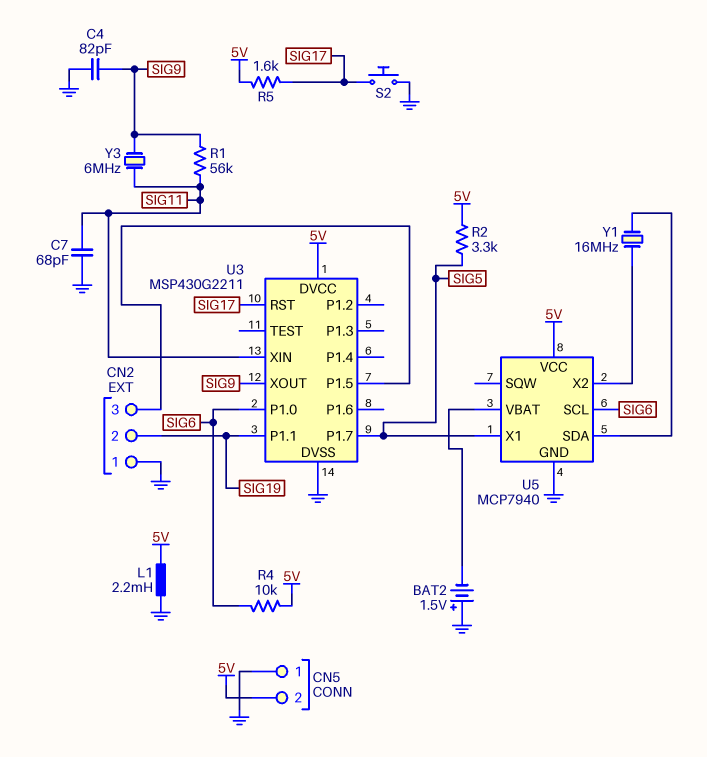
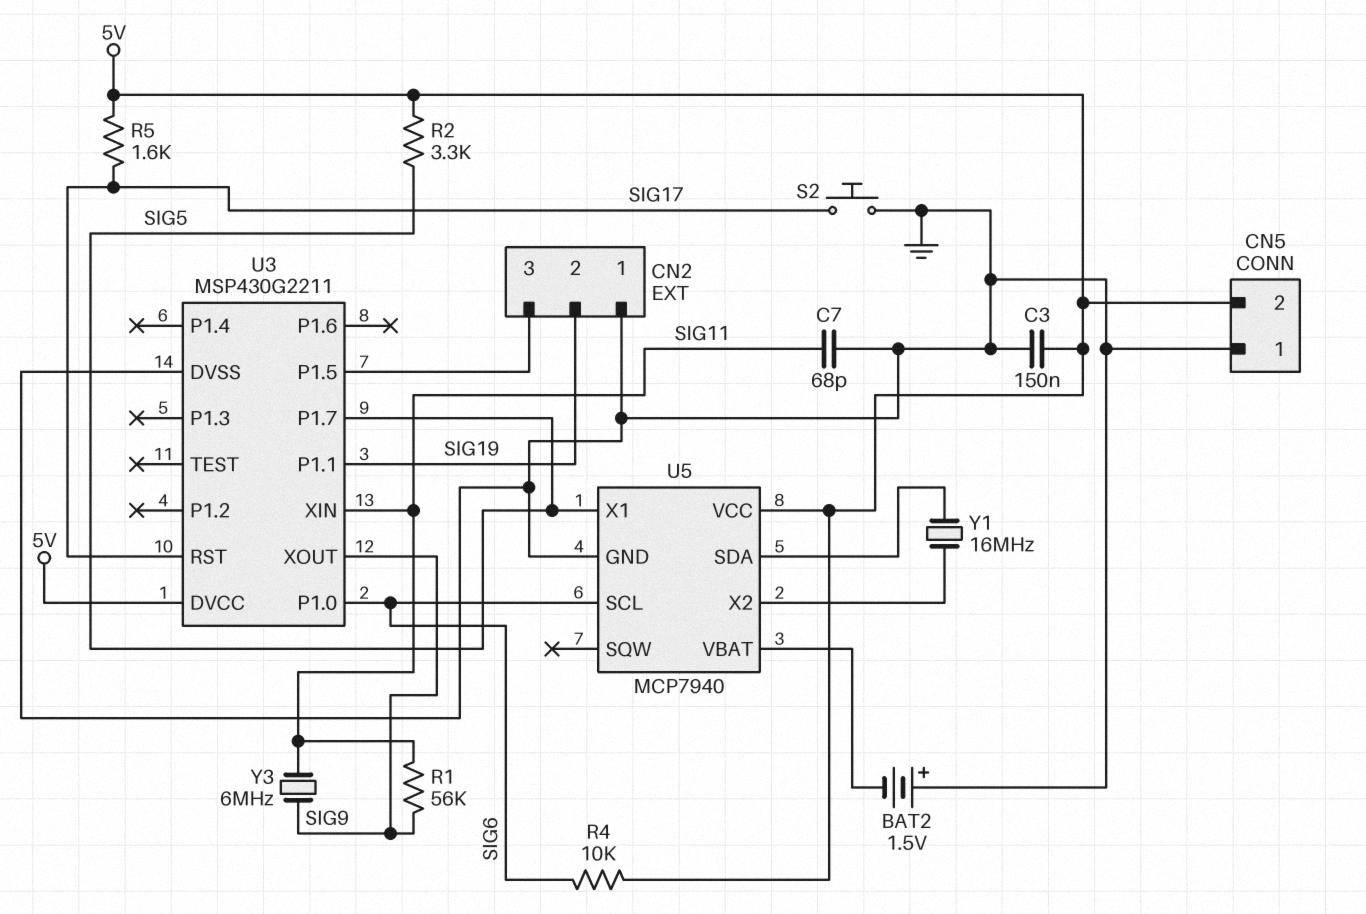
C3: none -> 150nF (5V, GND)
C4: 82pF (GND, SIG9) -> none
L1: 2.2mH (5V, GND) -> none

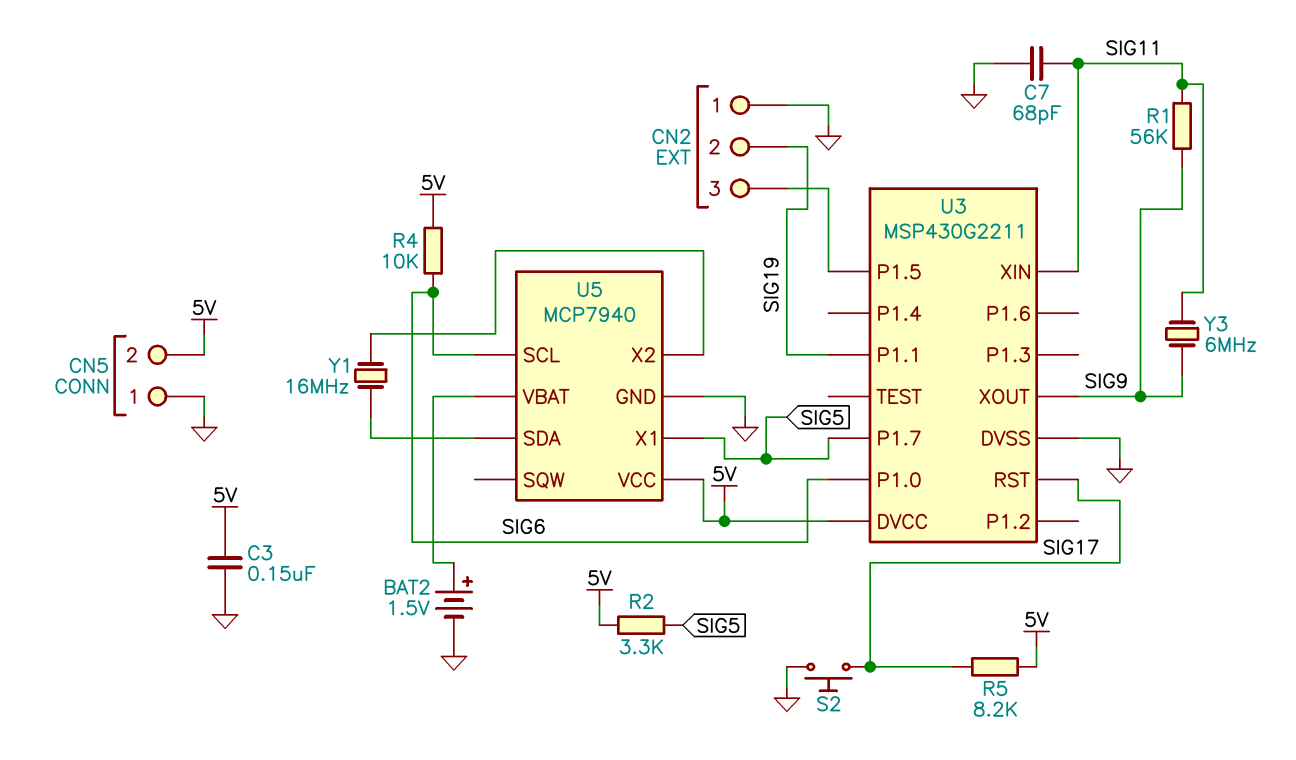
BAT2: 1.5V (plus GND, minus U5/VBAT) -> 1.5V (plus U5/VBAT, minus GND)
R5: 1.6k (5V, SIG17) -> 8.2k (5V, SIG17)

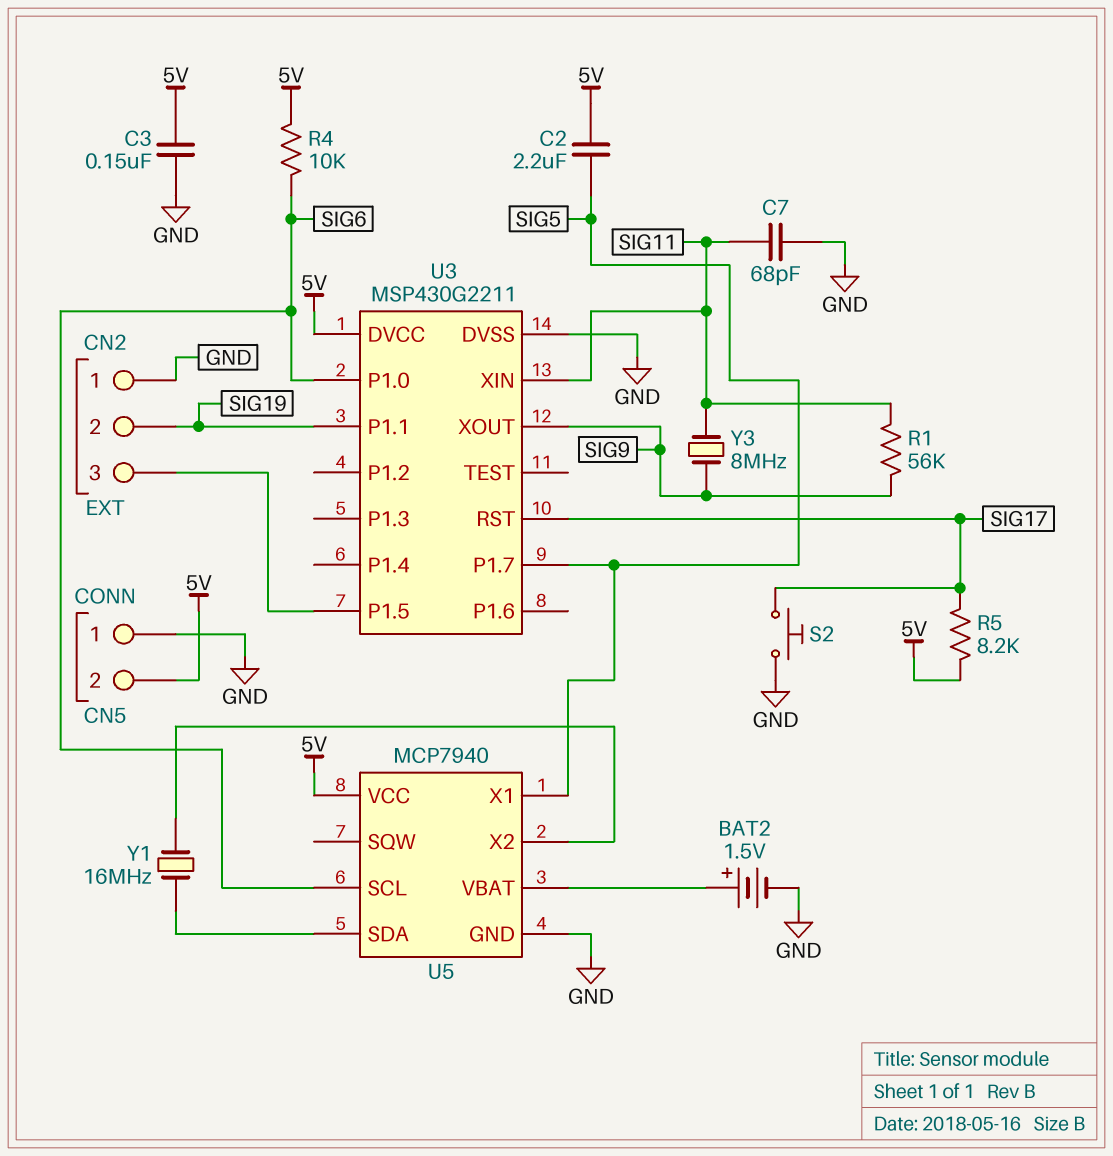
C2: none -> 2.2uF (5V, SIG5)
R2: 3.3k (5V, SIG5) -> none
Y3: 6MHz (SIG9, SIG11) -> 8MHz (SIG9, SIG11)

